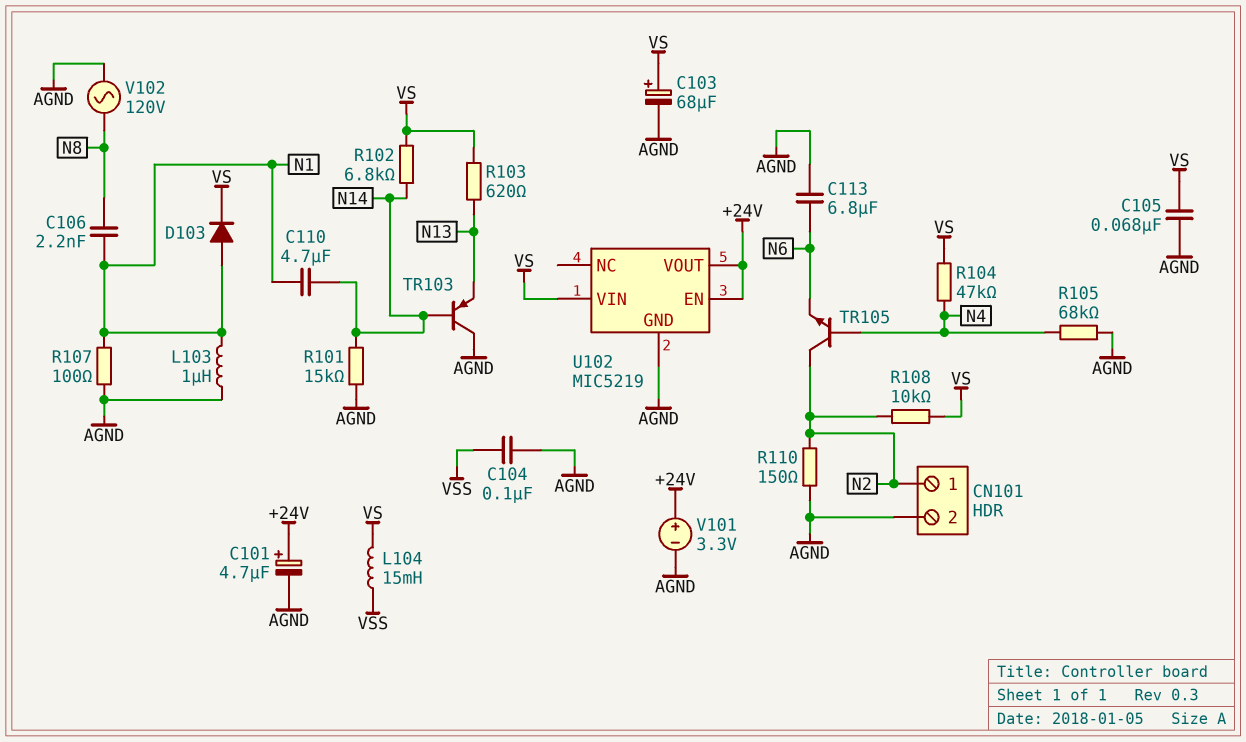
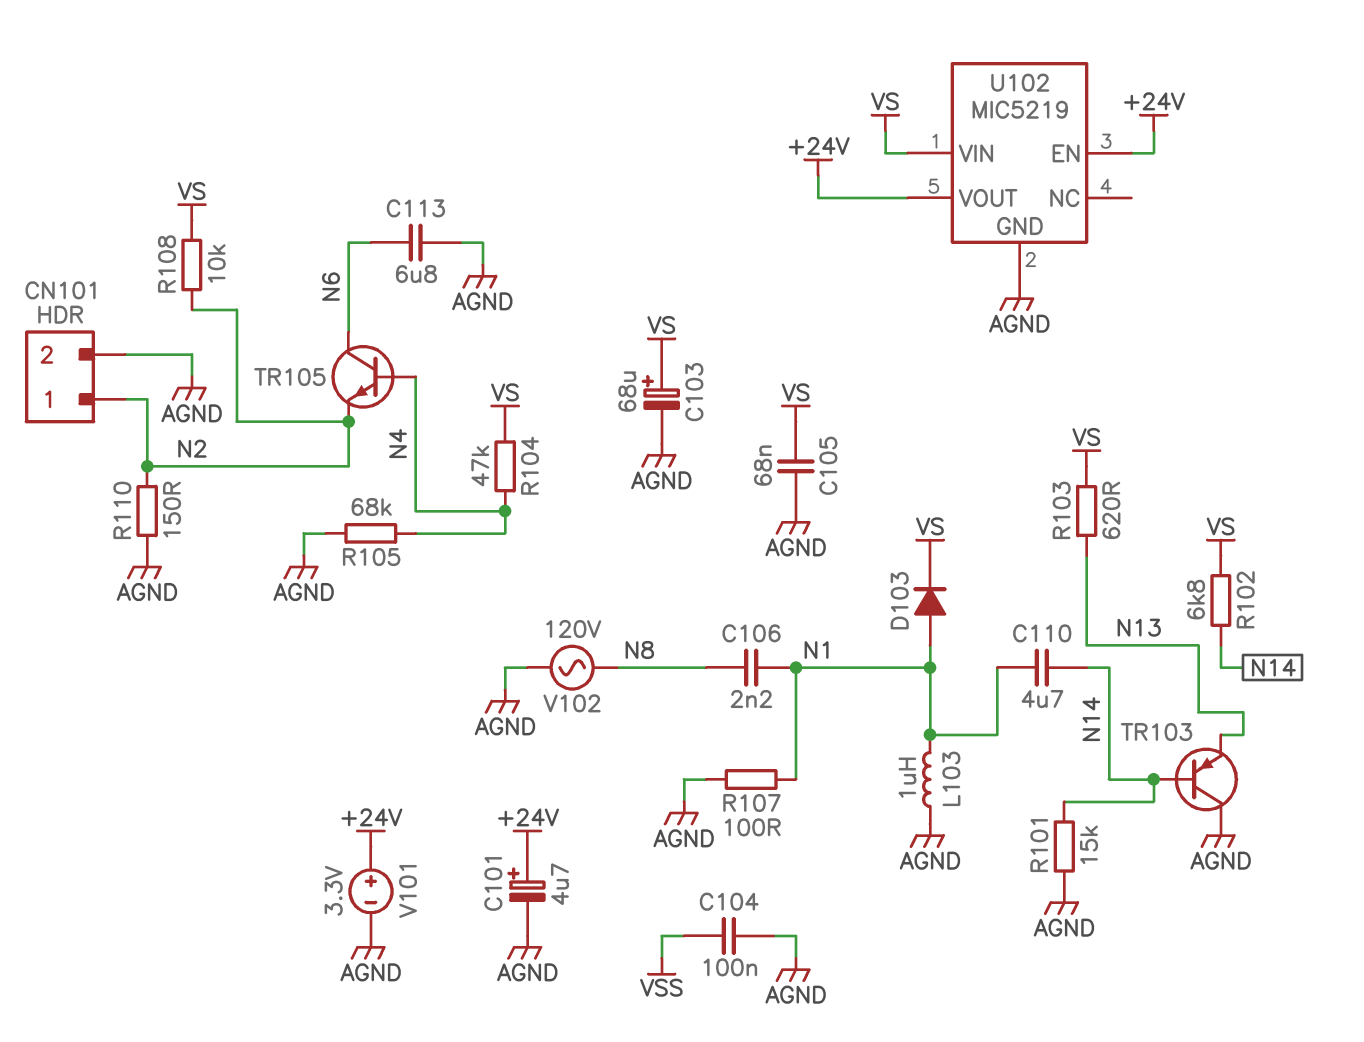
L104: 15mH (VS, VSS) -> none
TR105: NPN (B N4, C N2, E N6) -> NPN (B N4, C N6, E N2)

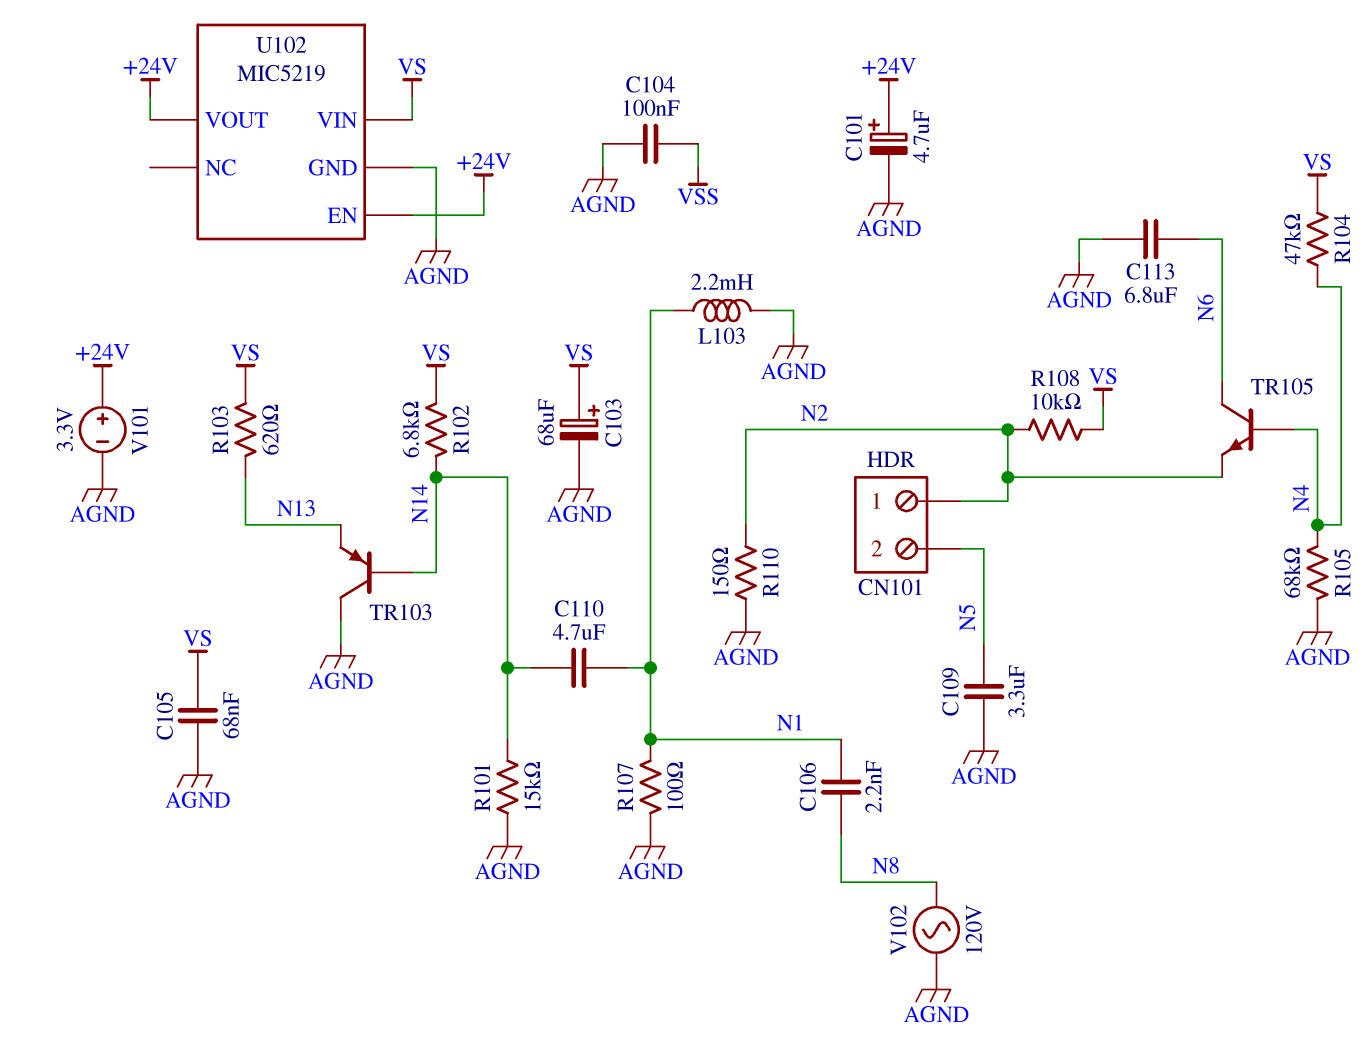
C109: none -> 3.3uF (AGND, N5)
CN101 pin 2: AGND -> N5
D103: diode (A N1, K VS) -> none
L103: 1uH (AGND, N1) -> 2.2mH (AGND, N1)

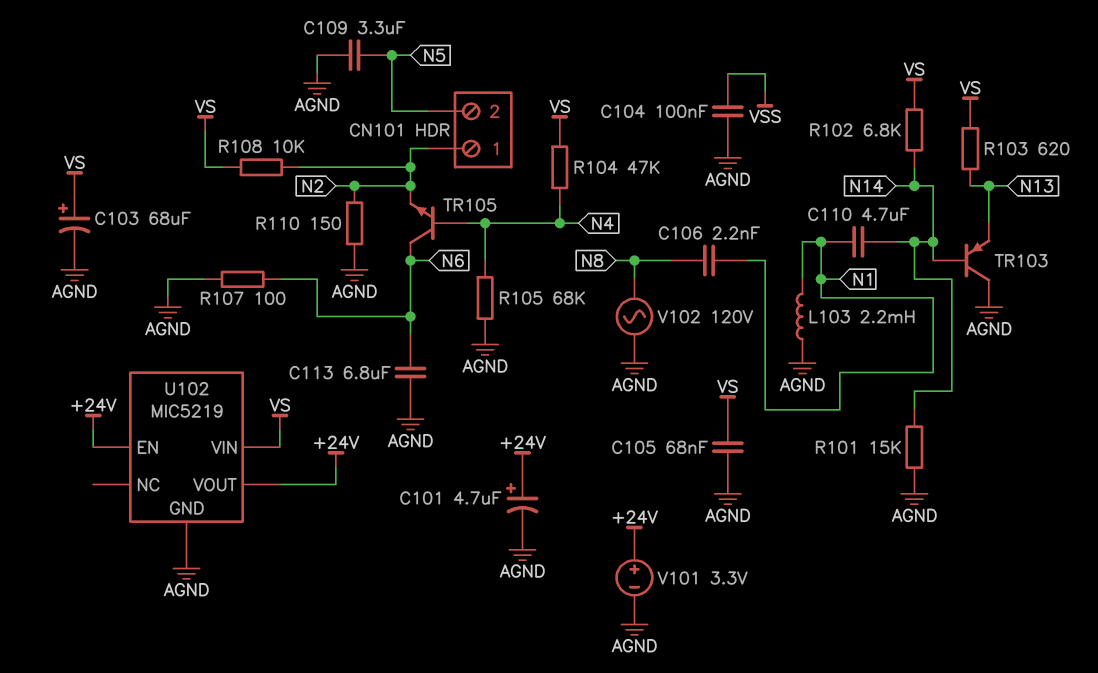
R107: 100 (AGND, N1) -> 100 (AGND, N6)

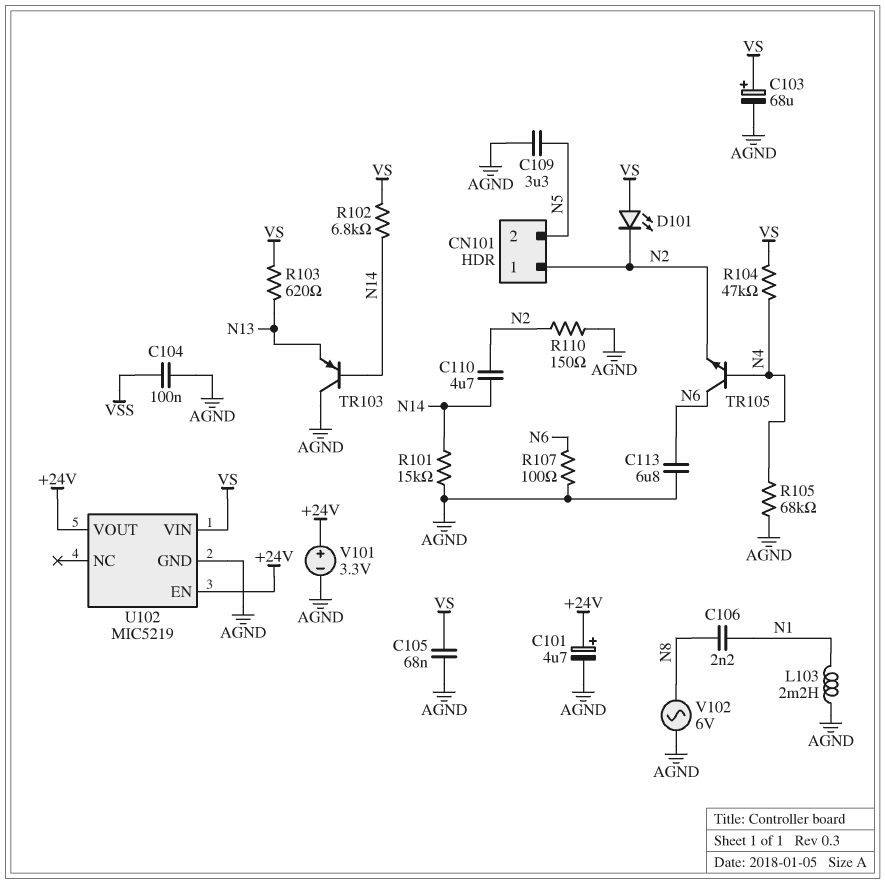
C110: 4.7uF (N1, N14) -> 4.7uF (N2, N14)
D101: none -> LED (A VS, K N2)
R108: 10k (N2, VS) -> none
V102: AC 120V (AGND, N8) -> AC 6V (AGND, N8)

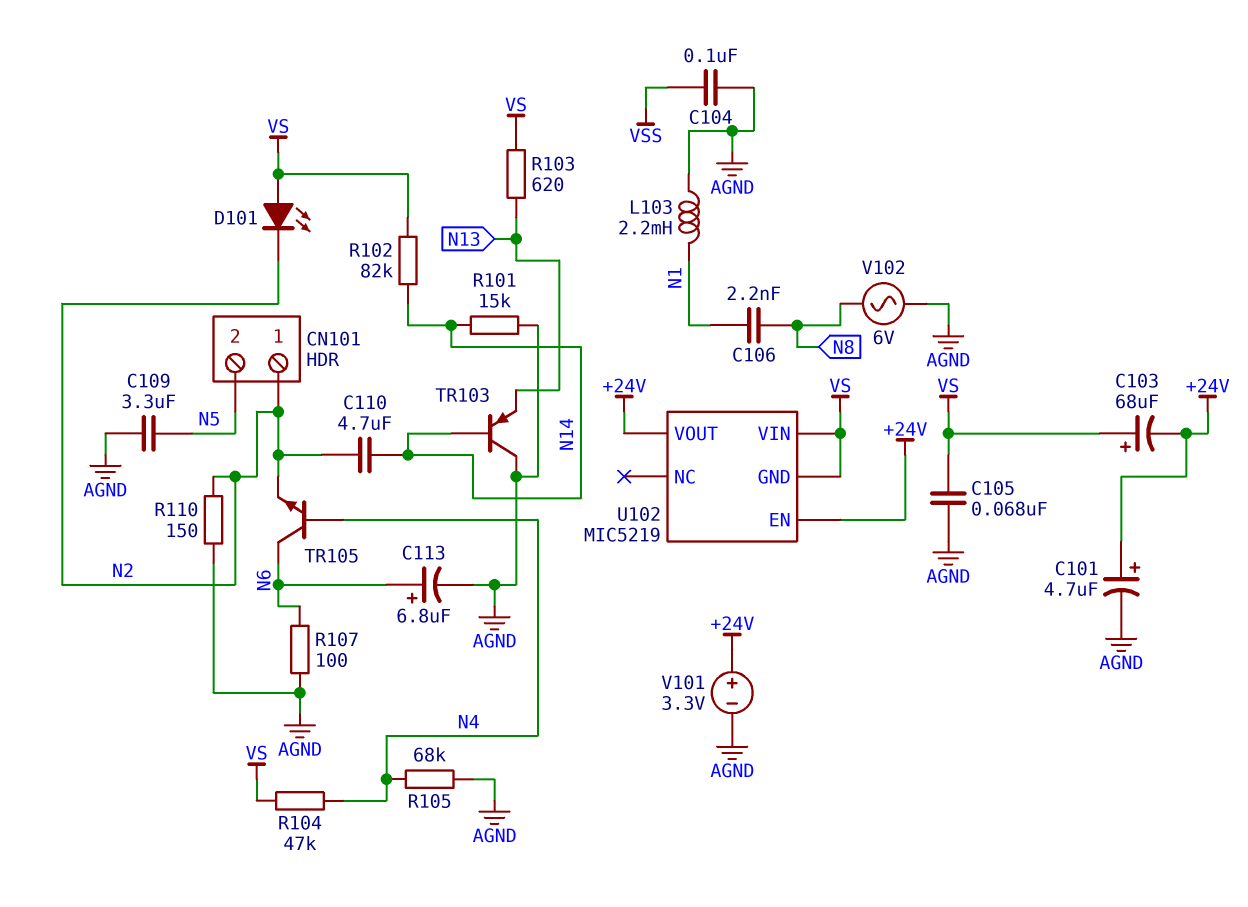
C103: 68uF (plus VS, minus AGND) -> 68uF (plus VS, minus +24V)
C113: 6.8uF (AGND, N6) -> 6.8uF (plus N6, minus AGND)
R102: 6.8k (N14, VS) -> 82k (N14, VS)
U102 pin GND: AGND -> VS

